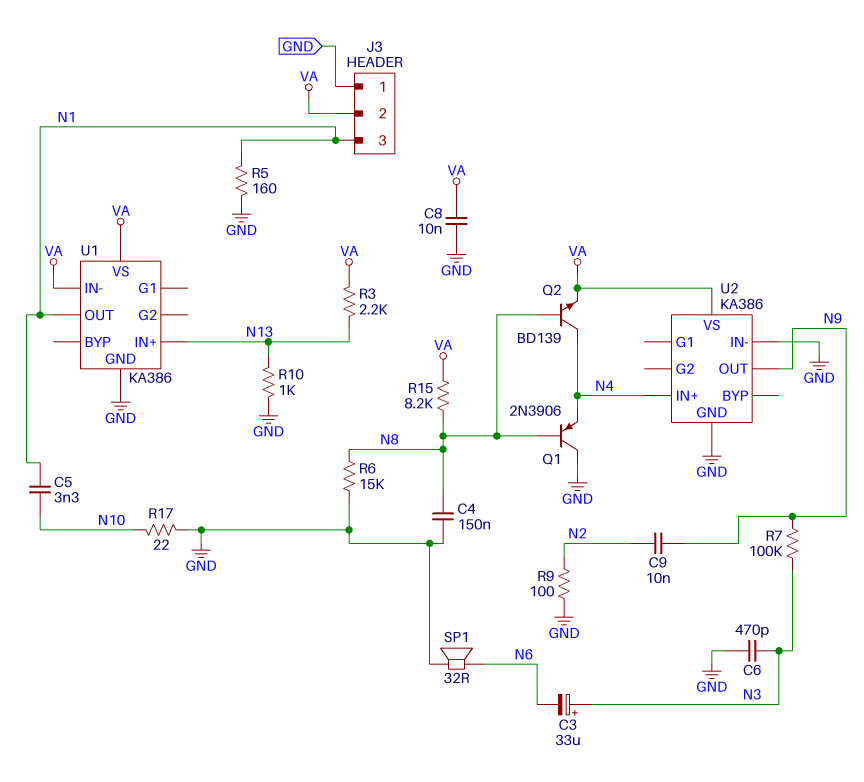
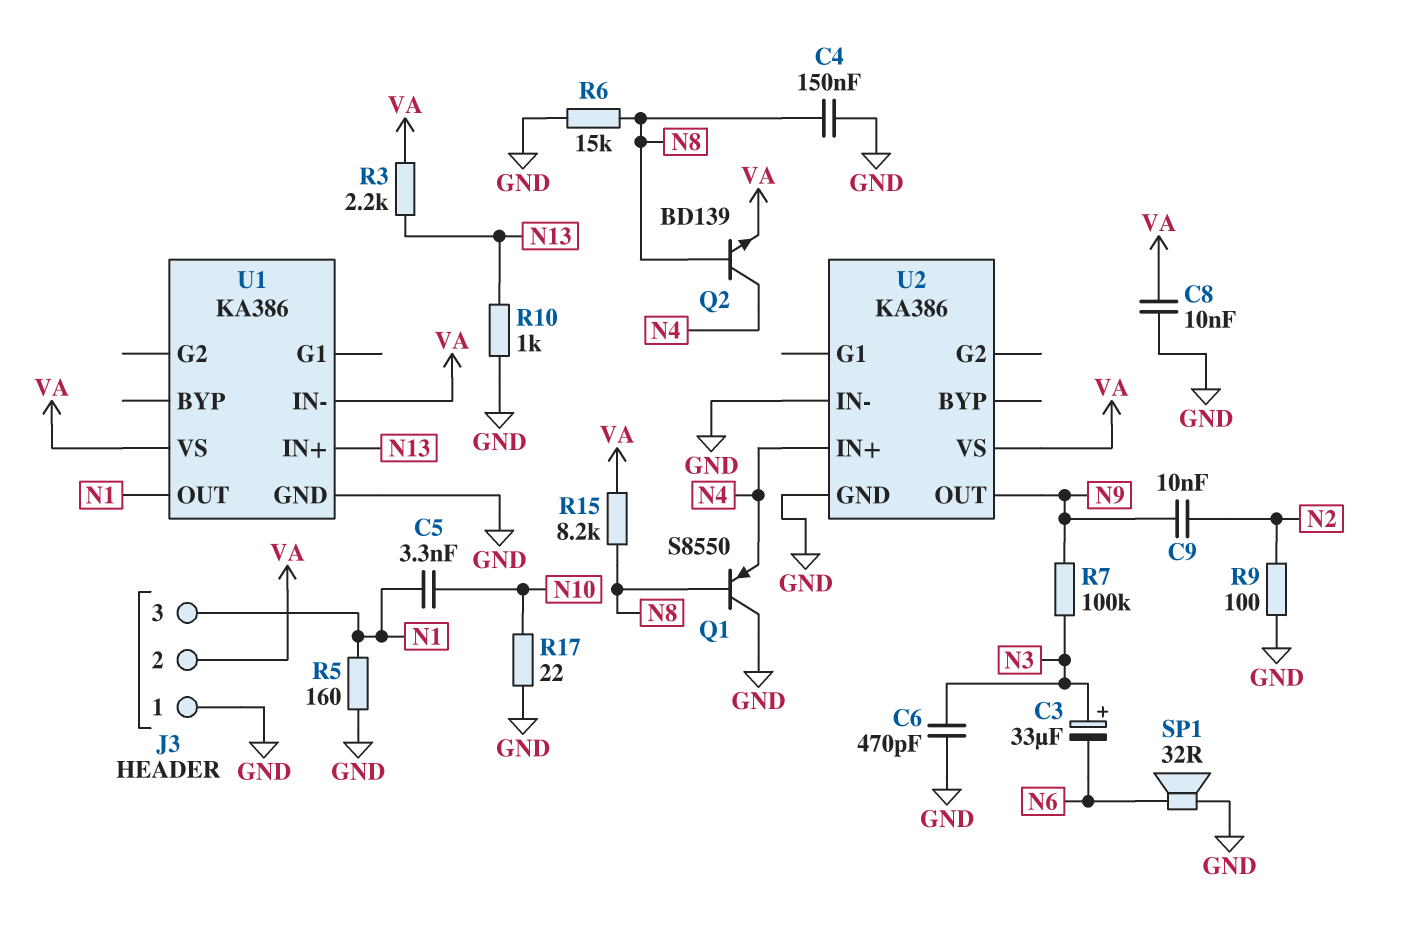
Q1: PNP 2N3906 (B N8, C GND, E N4) -> PNP S8550 (B N8, C GND, E N4)

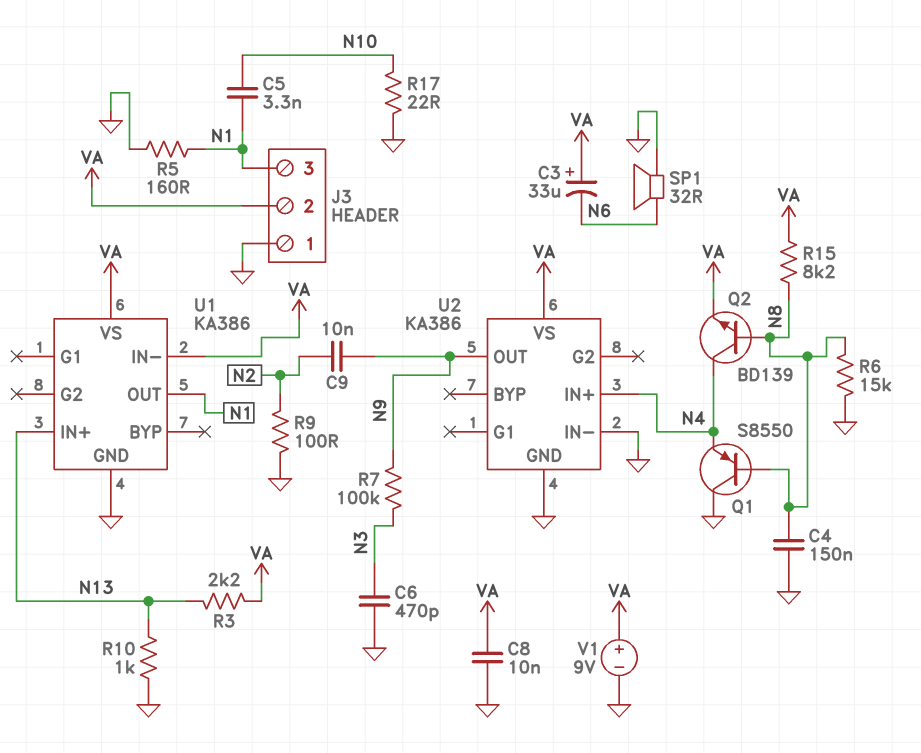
C3: 33uF (plus N3, minus N6) -> 33uF (plus VA, minus N6)
V1: none -> 9V (plus VA, minus GND)

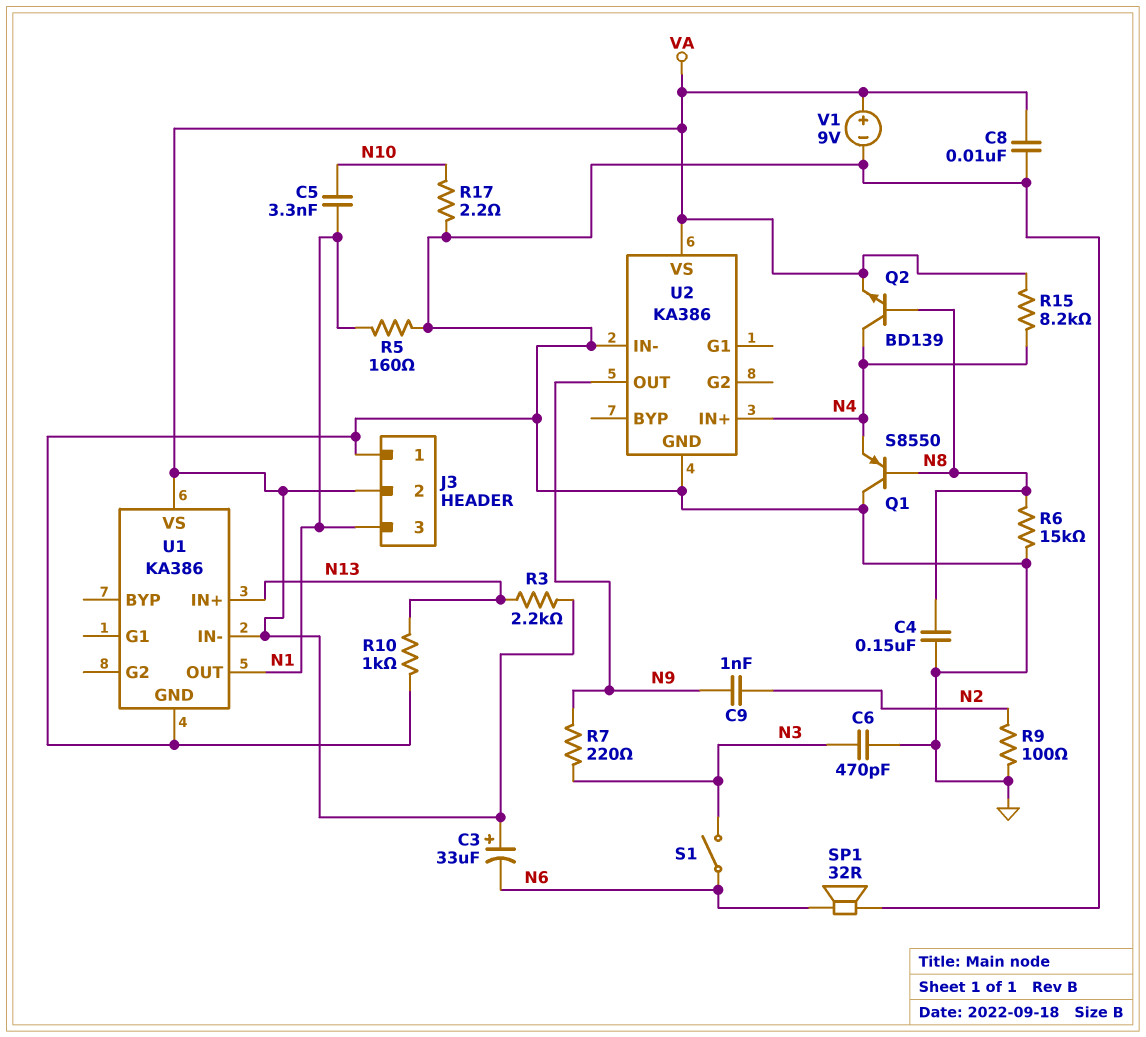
C9: 10nF (N2, N9) -> 1nF (N2, N9)
R7: 100k (N3, N9) -> 220 (N3, N9)
R15: 8.2k (N8, VA) -> 8.2k (N4, VA)
R17: 22 (GND, N10) -> 2.2 (GND, N10)
S1: none -> switch (N3, N6)

